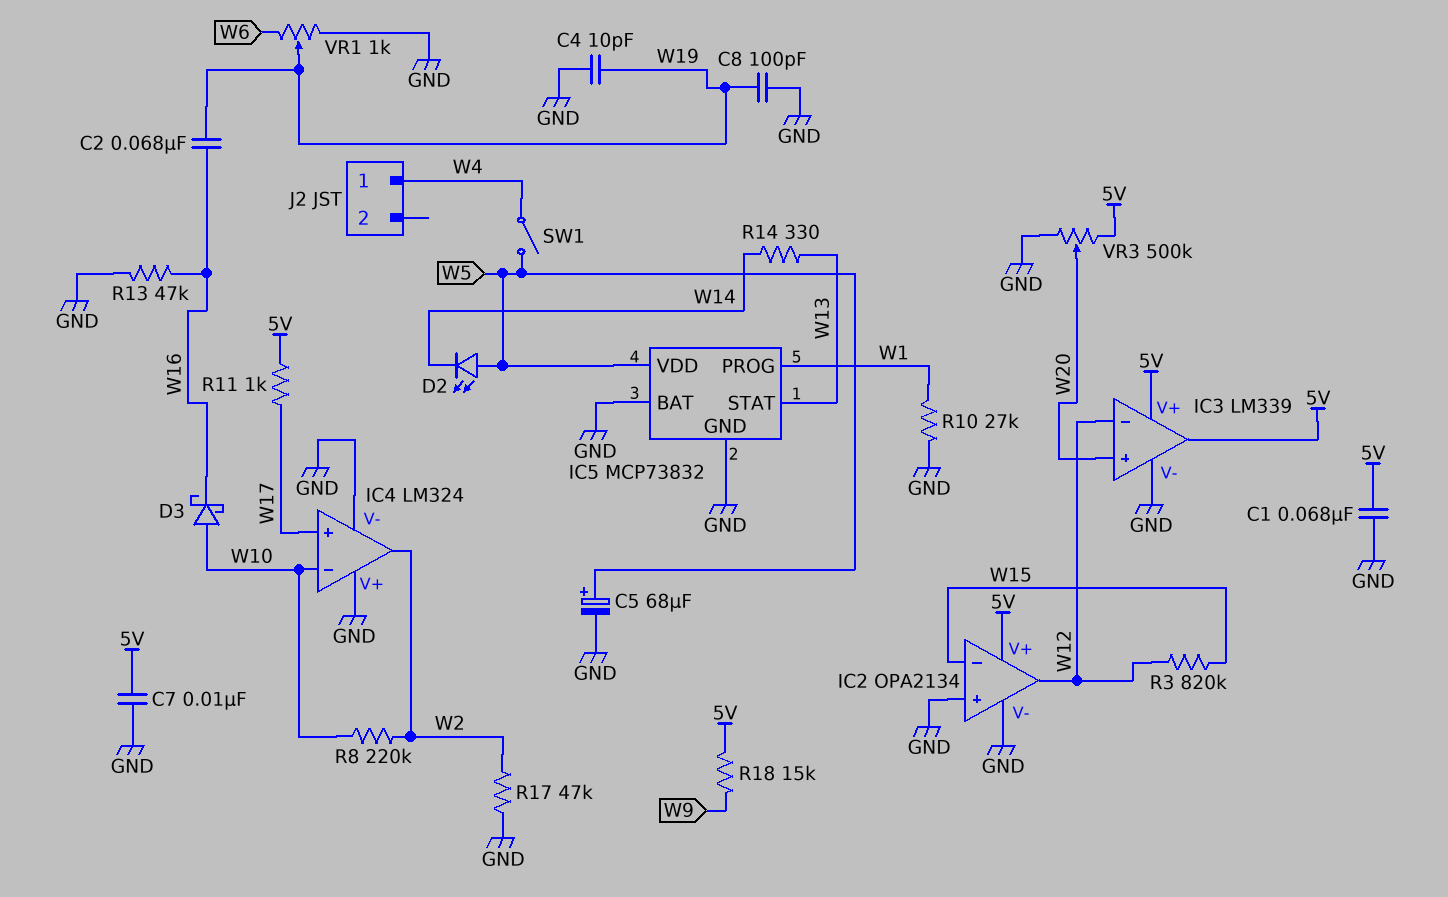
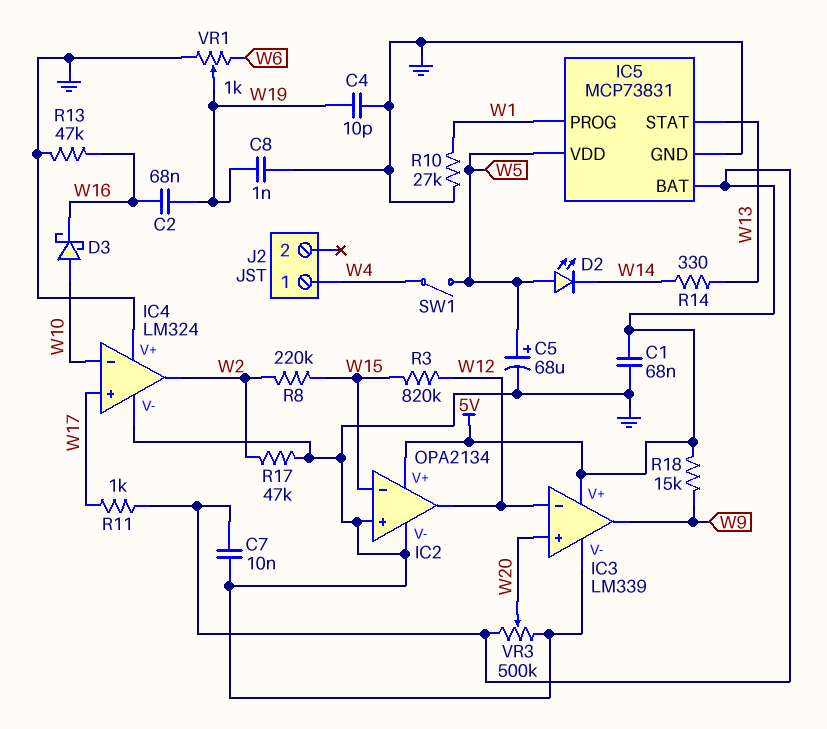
C8: 100pF (GND, W19) -> 1nF (GND, W19)
IC3 pin out: 5V -> W9
IC5: MCP73832 -> MCP73831
IC5 pin BAT: GND -> 5V
R8: 220k (W2, W10) -> 220k (W2, W15)

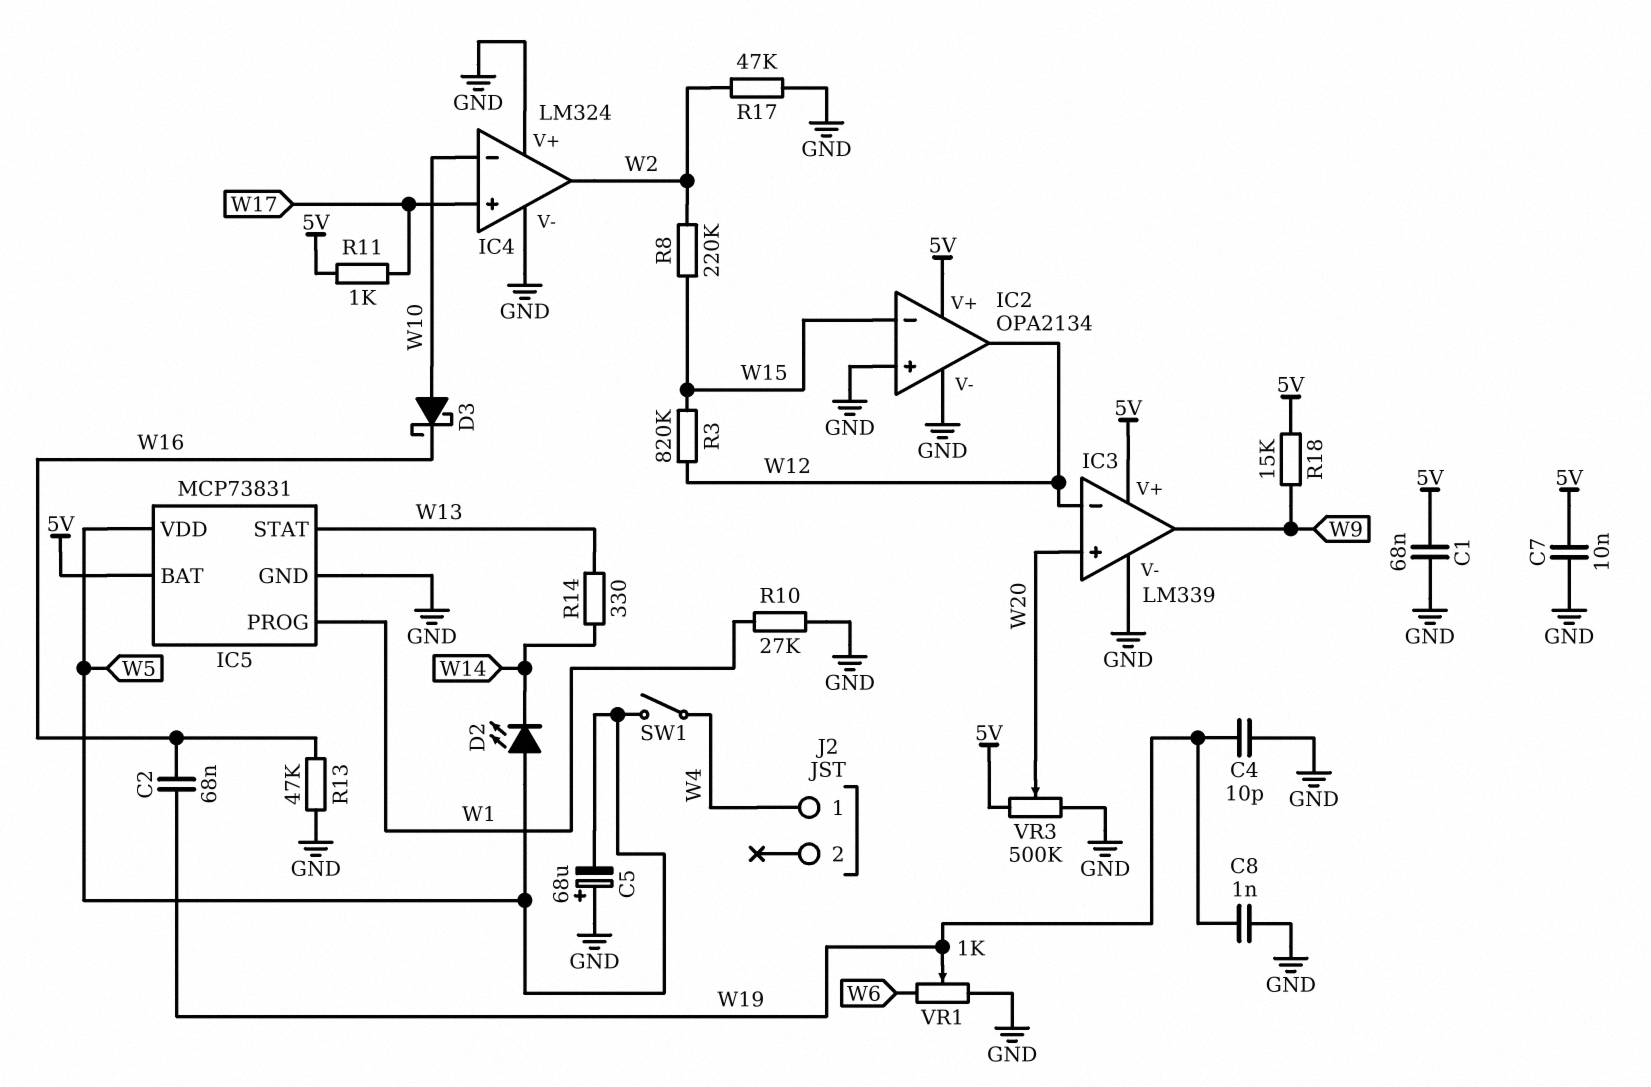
C5: 68uF (plus W5, minus GND) -> 68uF (plus GND, minus W5)

